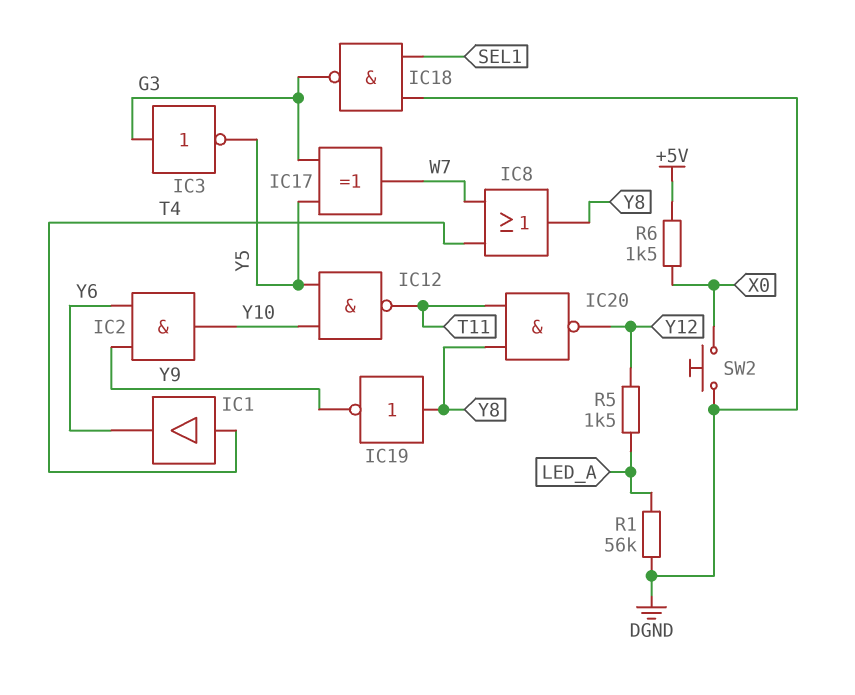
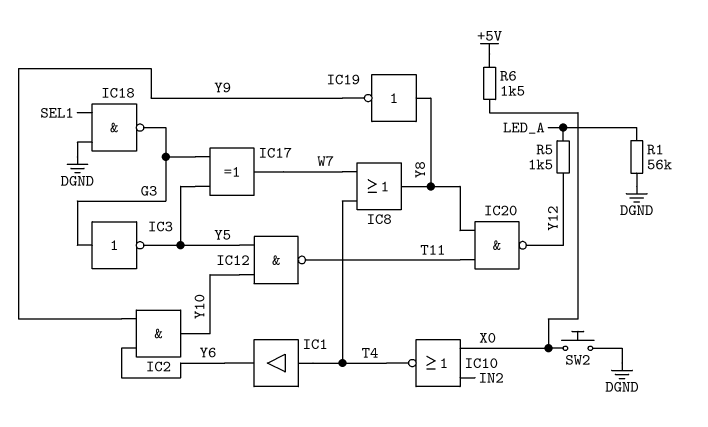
IC10: none -> NOR (in IN2, in X0, out T4)

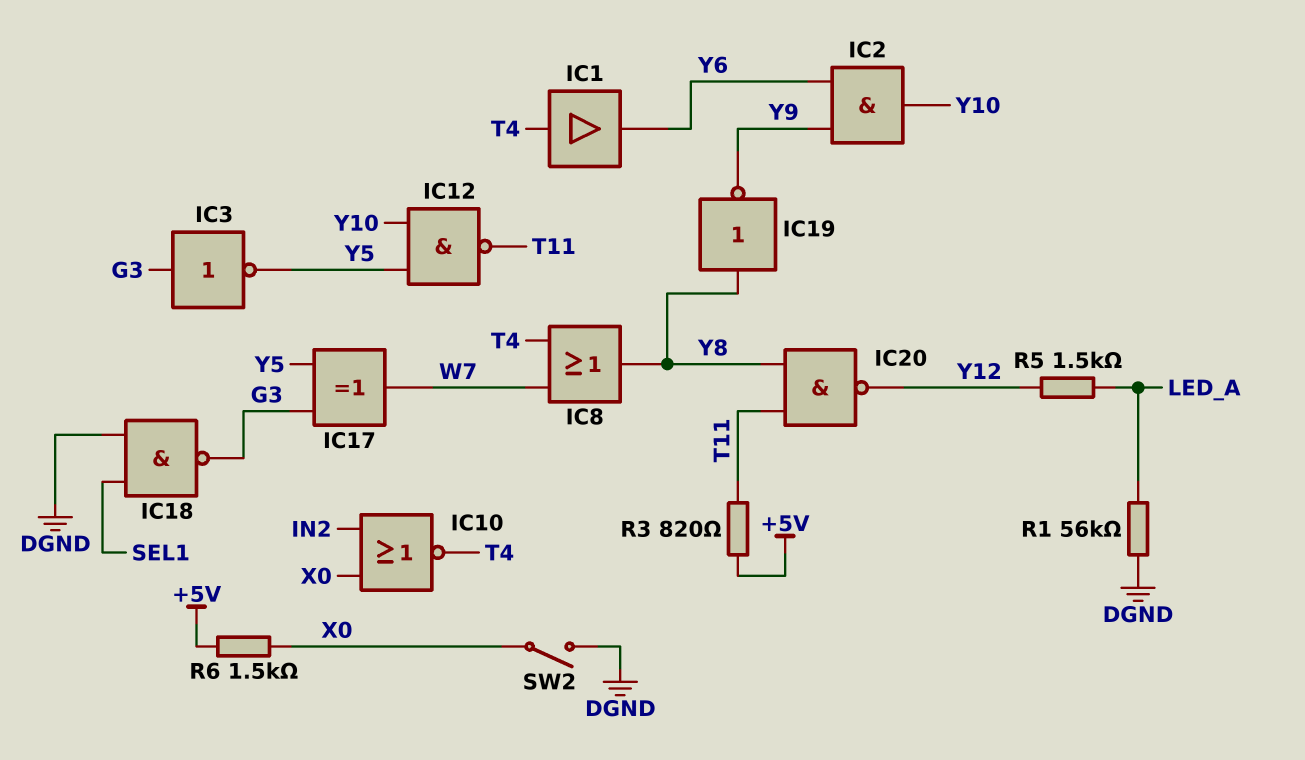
R3: none -> 820 (+5V, T11)
SW2: button (DGND, X0) -> switch (DGND, X0)

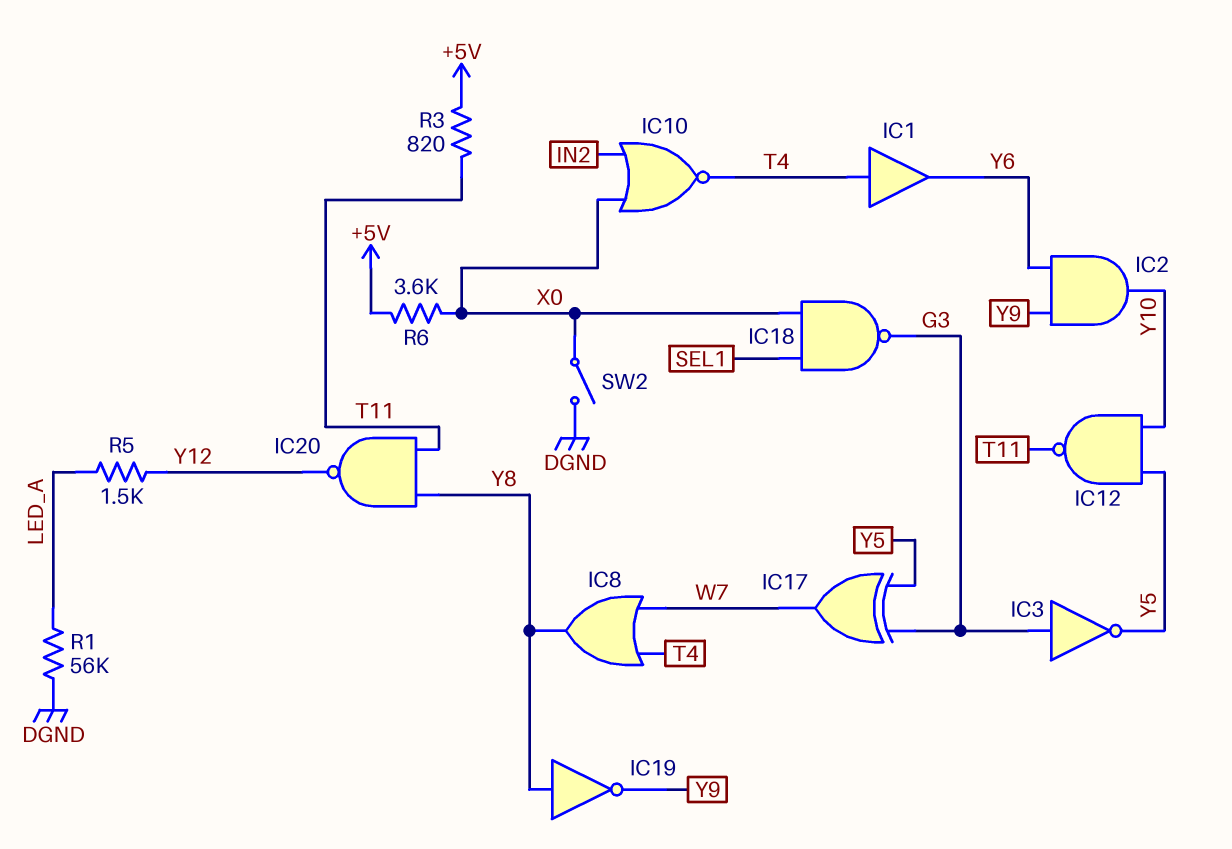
IC18: NAND (in DGND, in SEL1, out G3) -> NAND (in SEL1, in X0, out G3)
R6: 1.5k (+5V, X0) -> 3.6k (+5V, X0)

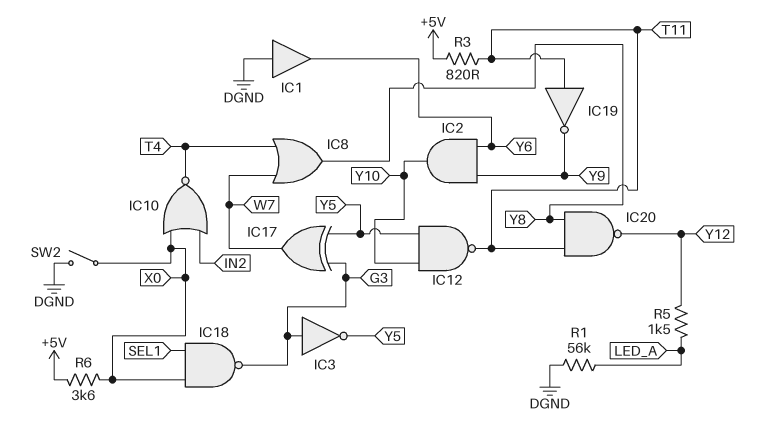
IC1: buffer (in T4, out Y6) -> buffer (in DGND, out Y6)
IC19: NOT (in Y8, out Y9) -> NOT (in T11, out Y9)

